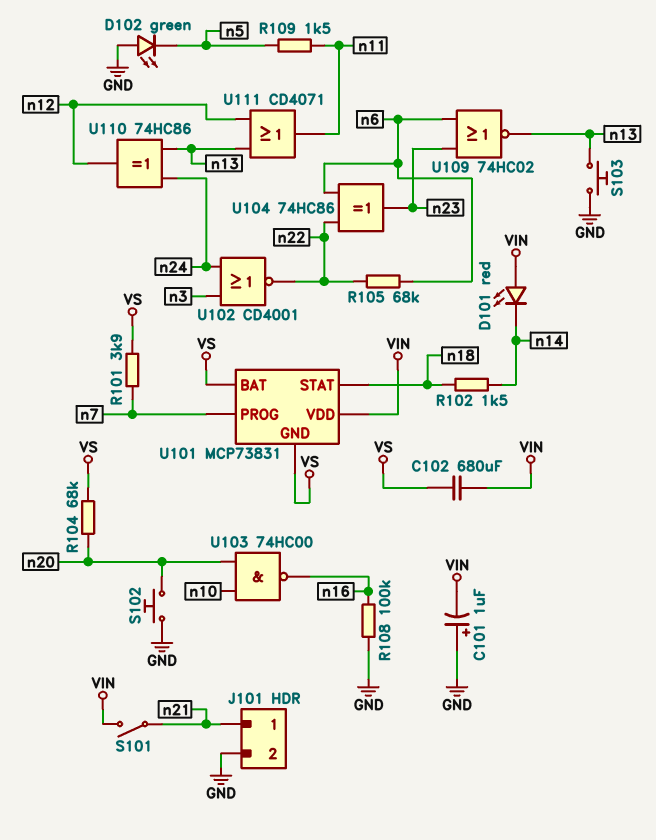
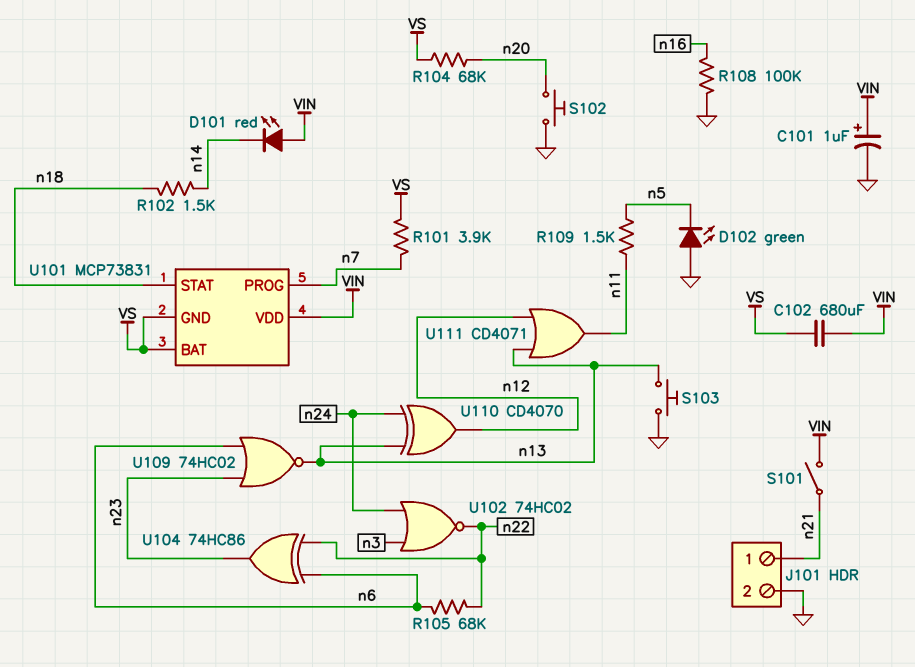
C101: 1uF (plus GND, minus VIN) -> 1uF (plus VIN, minus GND)
U102: NOR CD4001 (in n3, in n24, out n22) -> NOR 74HC02 (in n3, in n24, out n22)
U103: NAND 74HC00 (in n10, in n20, out n16) -> none
U110: XOR 74HC86 (in n13, in n24, out n12) -> XOR CD4070 (in n13, in n24, out n12)

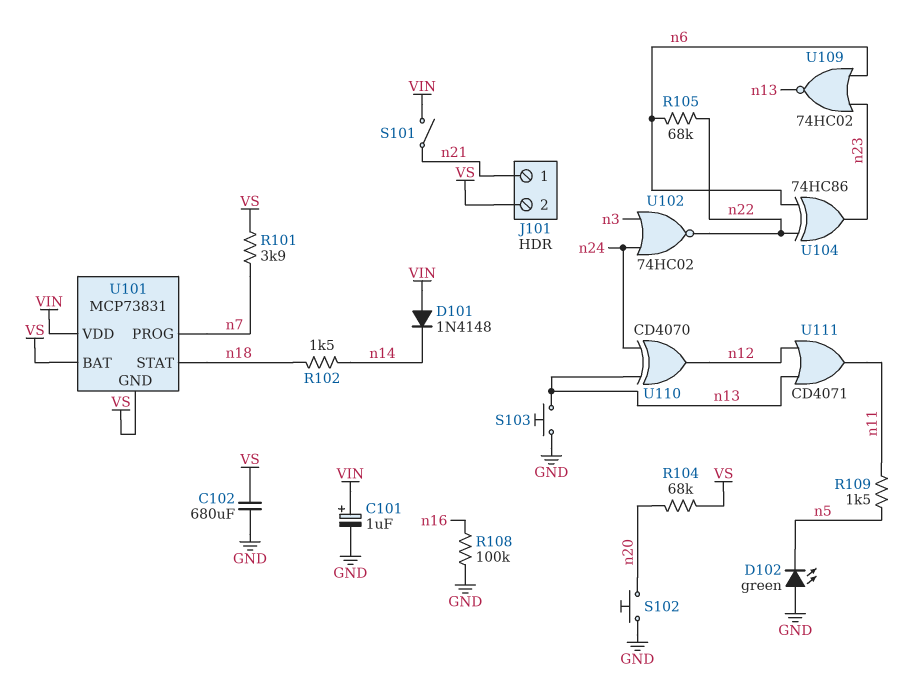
C102: 680uF (VIN, VS) -> 680uF (GND, VS)
D101: LED red (A VIN, K n14) -> diode 1N4148 (A VIN, K n14)
J101 pin 2: GND -> VS

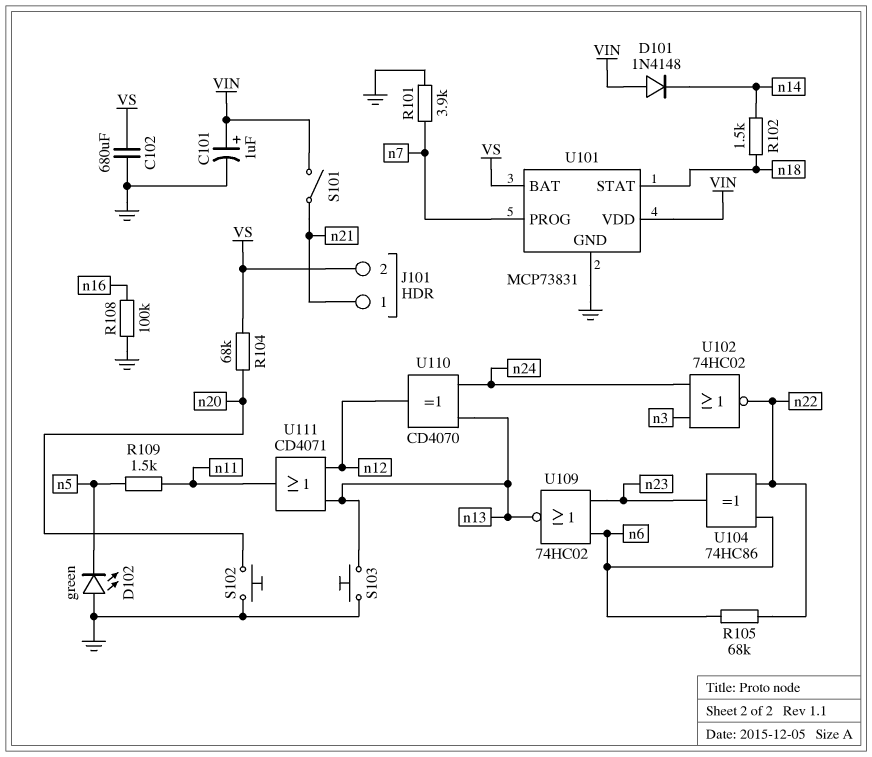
R101: 3.9k (VS, n7) -> 3.9k (GND, n7)
U101 pin GND: VS -> GND

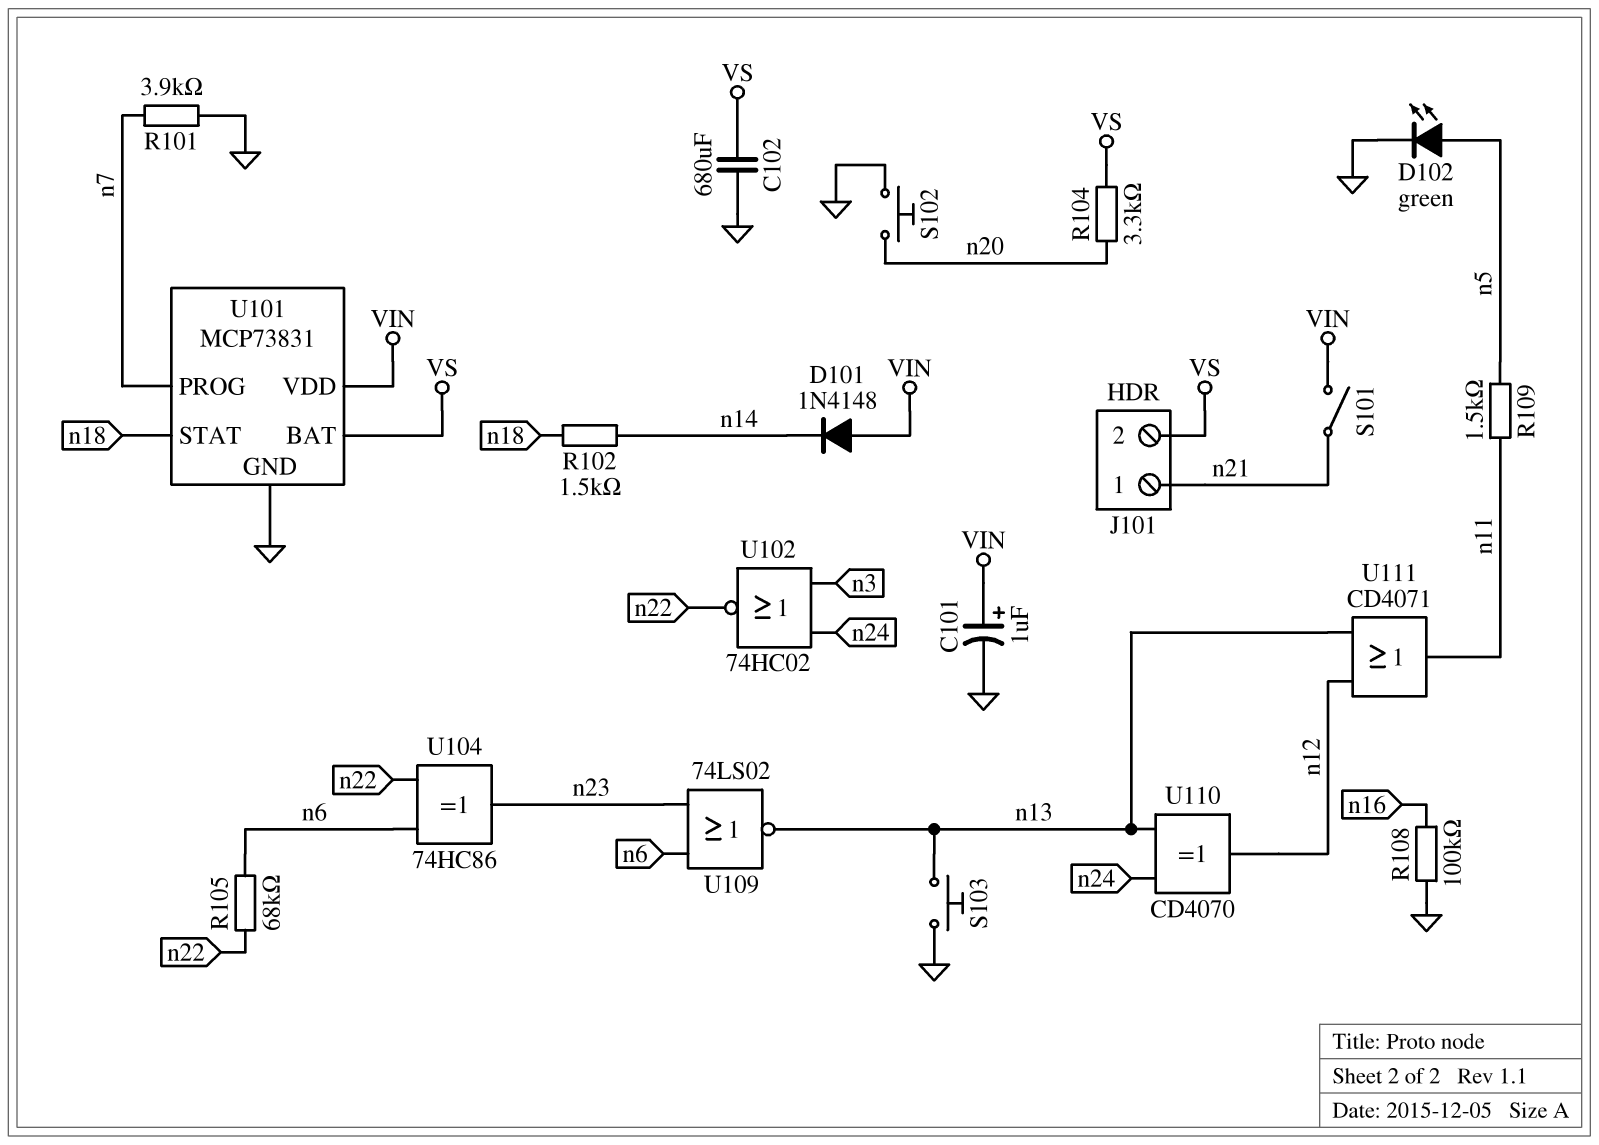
D102: LED green (A GND, K n5) -> LED green (A n5, K GND)
R104: 68k (VS, n20) -> 3.3k (VS, n20)
U109: NOR 74HC02 (in n6, in n23, out n13) -> NOR 74LS02 (in n6, in n23, out n13)

